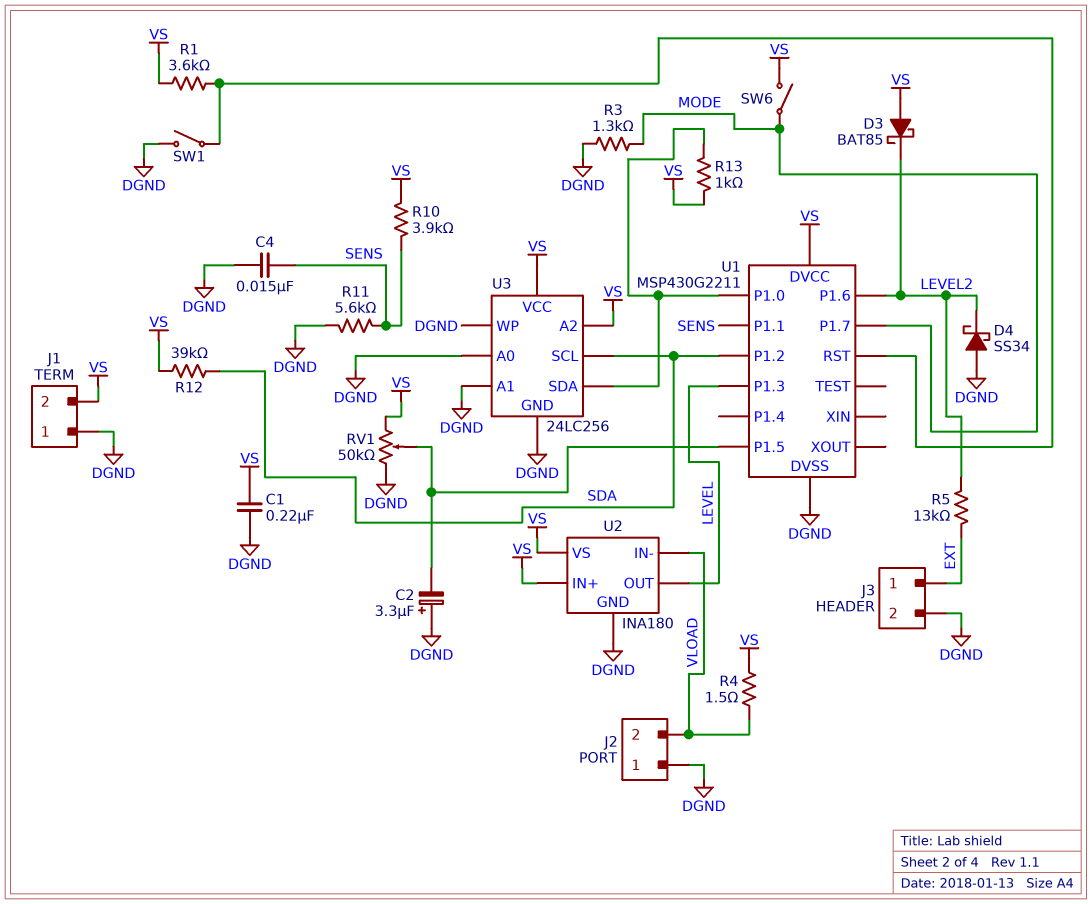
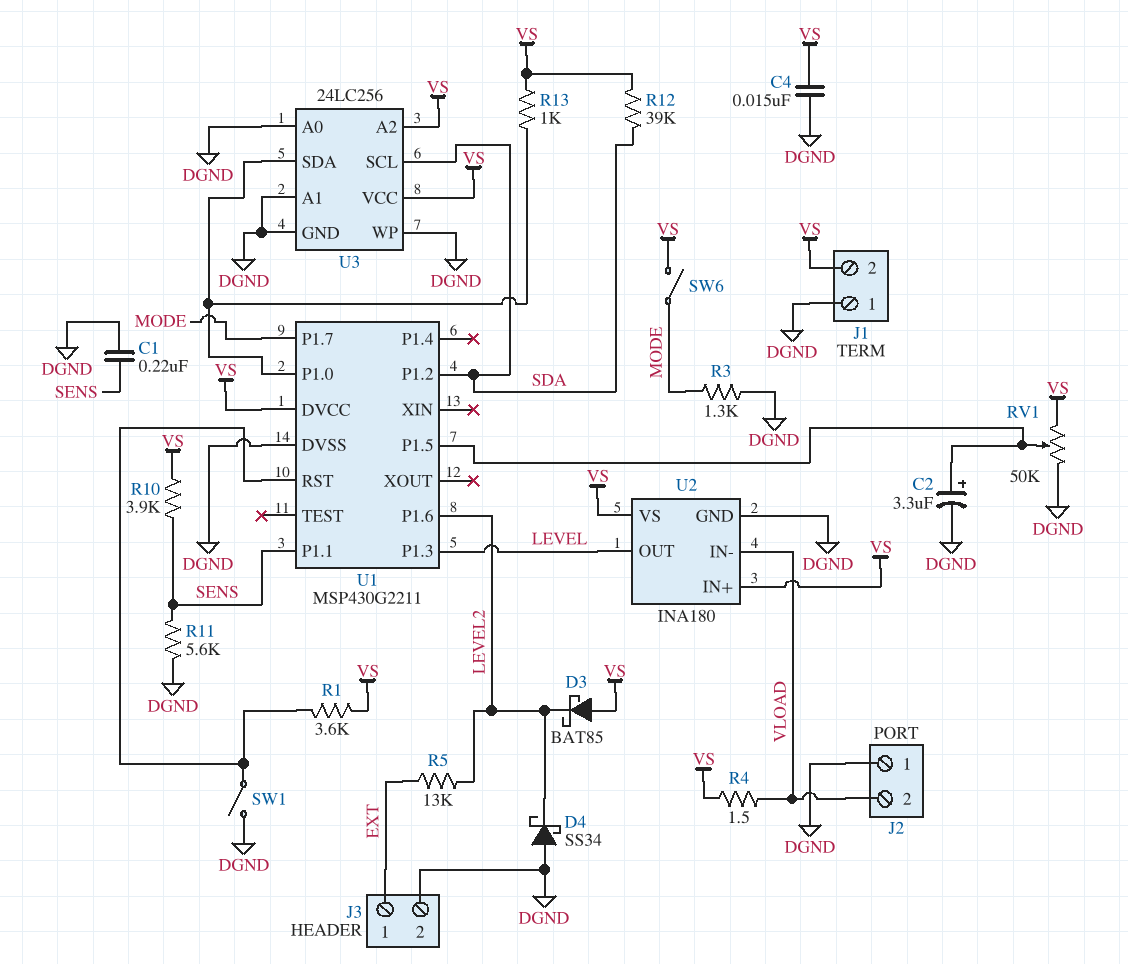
C1: 220nF (DGND, VS) -> 220nF (DGND, SENS)
C2: 3.3uF (plus DGND, minus U1/P1.5) -> 3.3uF (plus U1/P1.5, minus DGND)
C4: 15nF (DGND, SENS) -> 15nF (DGND, VS)

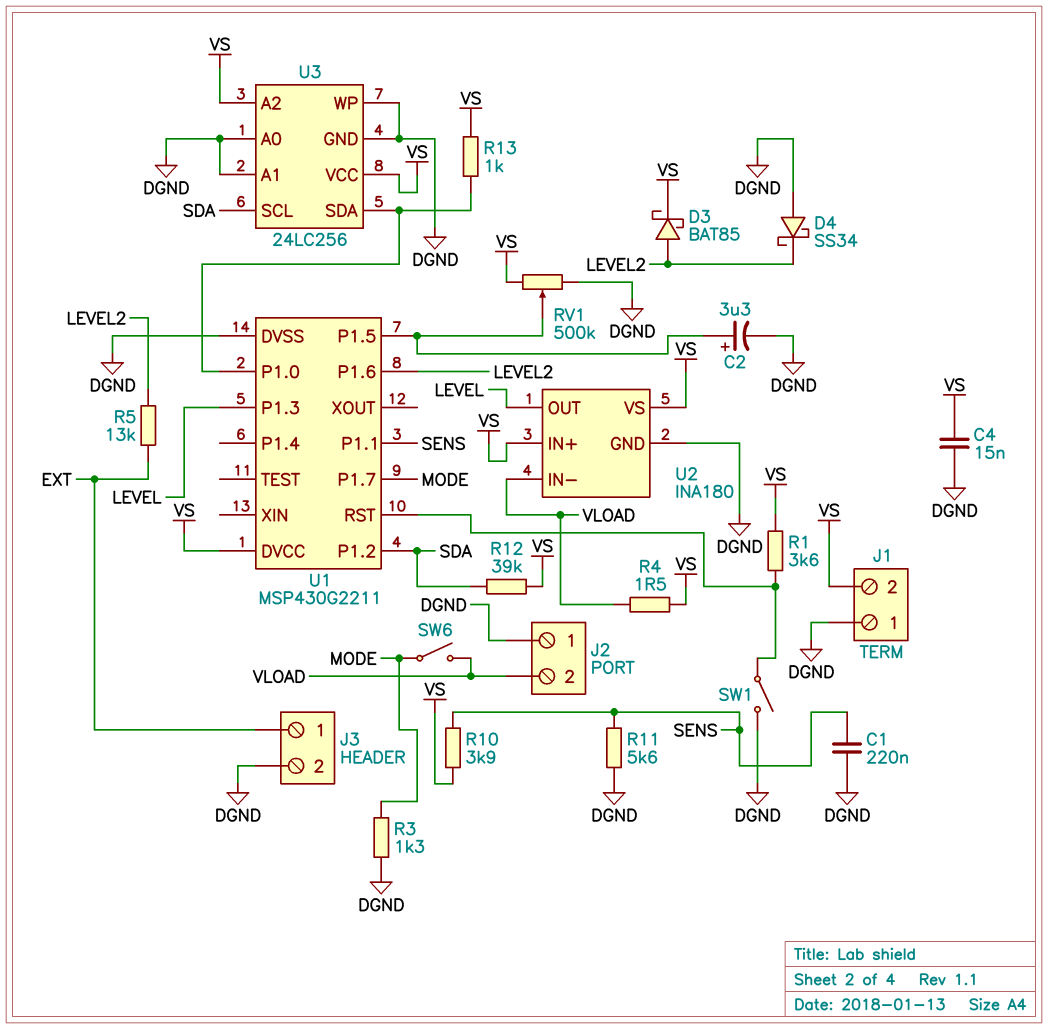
D3: schottky BAT85 (A VS, K LEVEL2) -> schottky BAT85 (A LEVEL2, K VS)
RV1: 50k (DGND, VS, wiper U1/P1.5) -> 500k (DGND, VS, wiper U1/P1.5)
SW6: switch (MODE, VS) -> switch (MODE, VLOAD)

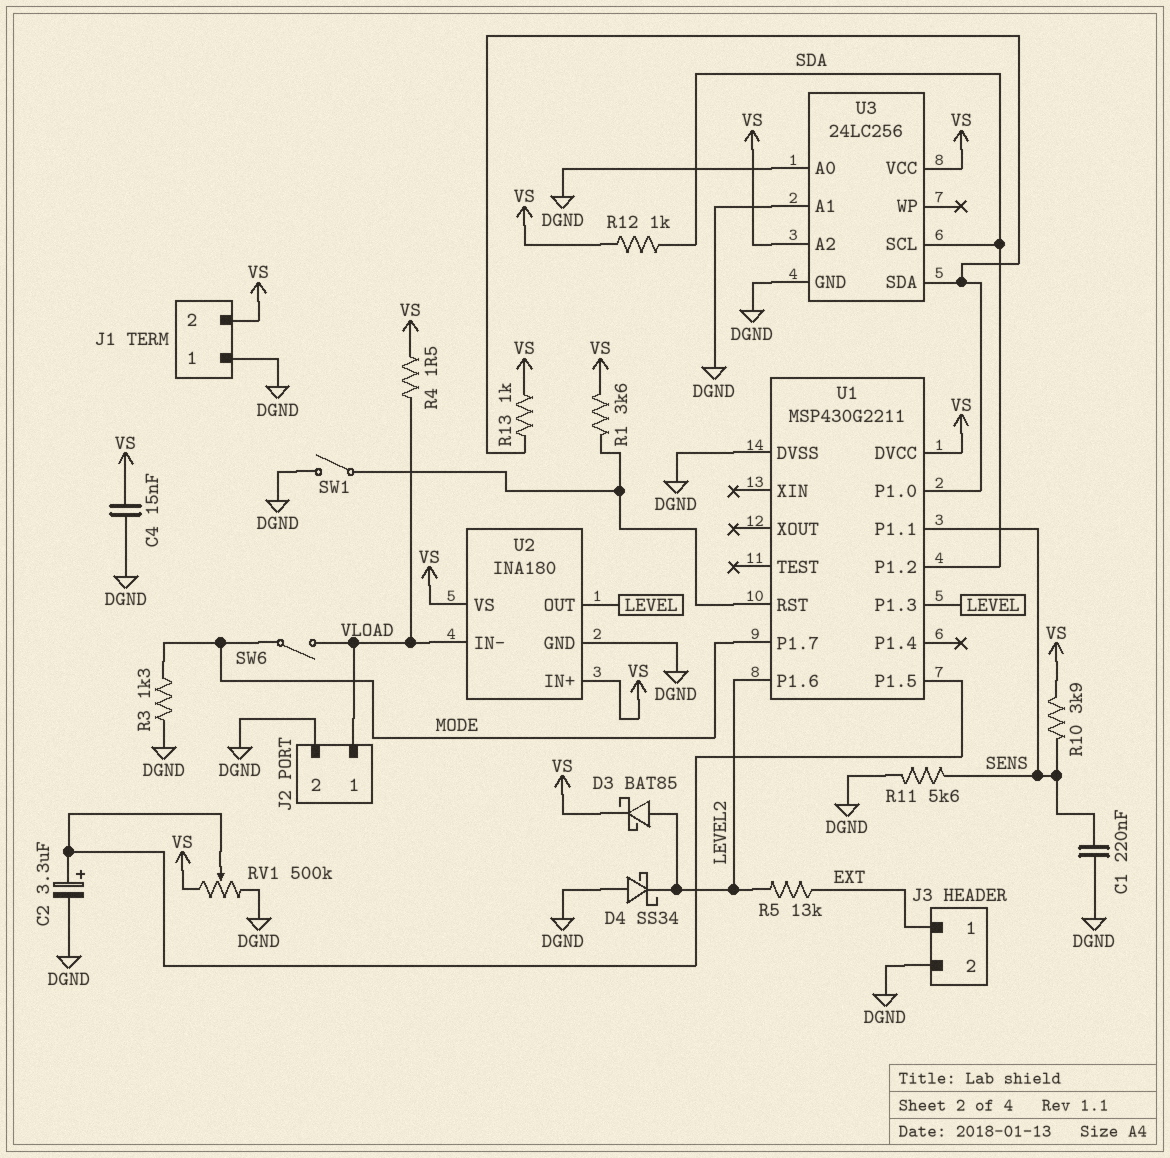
J2 pin 1: DGND -> VLOAD
J2 pin 2: VLOAD -> DGND
R12: 39k (SDA, VS) -> 1k (SDA, VS)
U3 pin WP: DGND -> none

